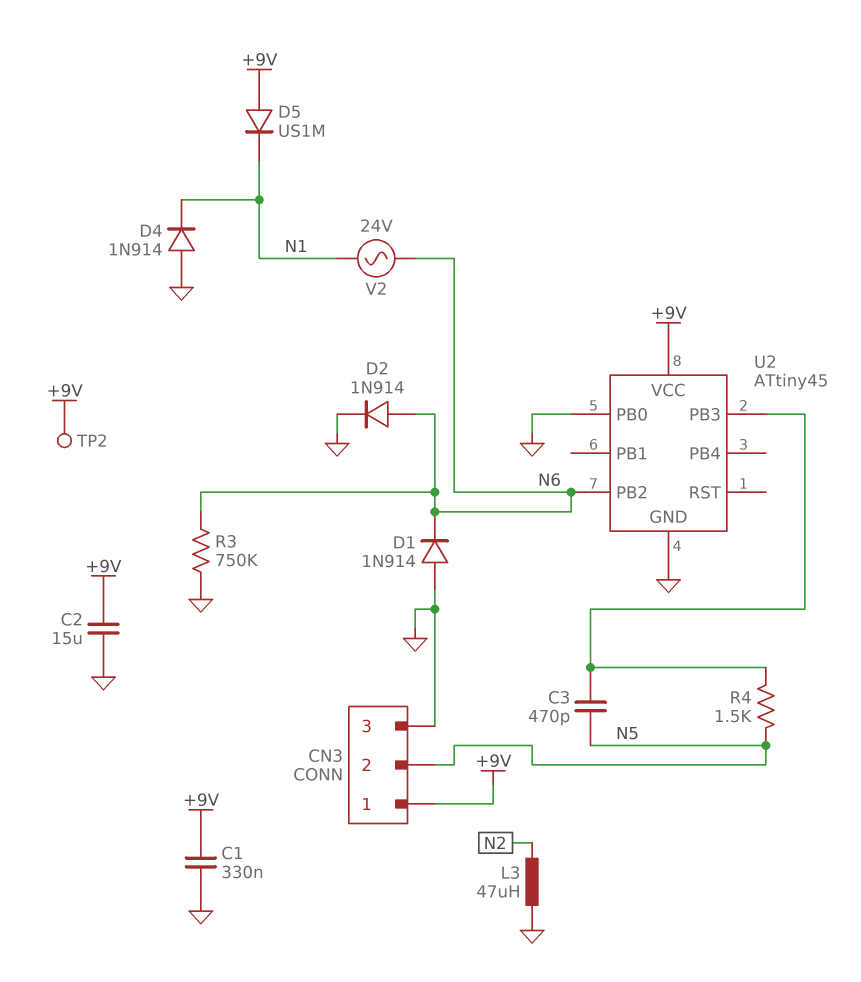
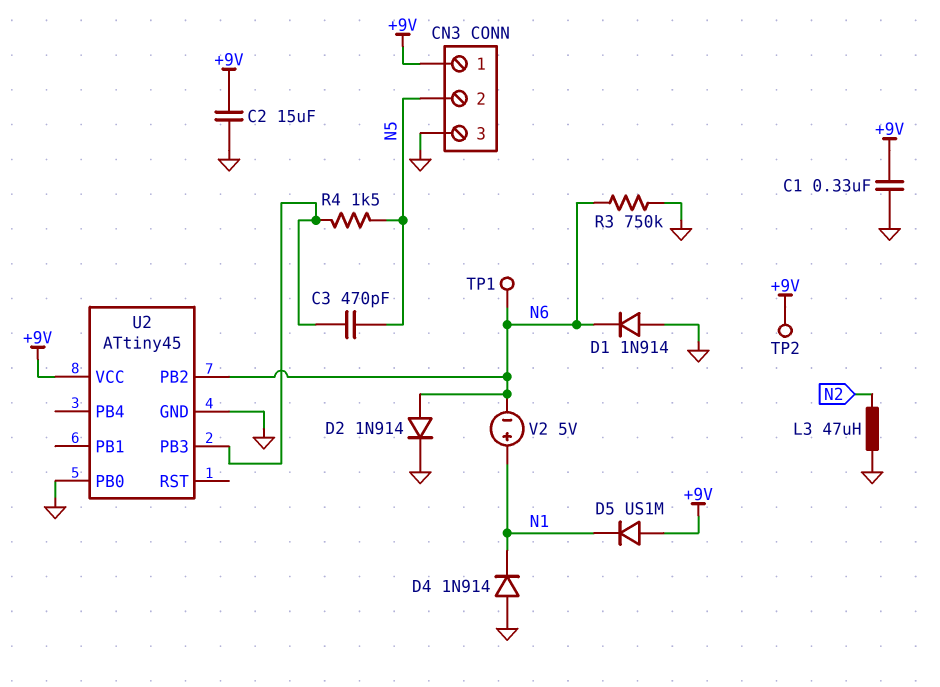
TP1: none -> test point (N6)
V2: AC 24V (N1, N6) -> 5V (plus N1, minus N6)

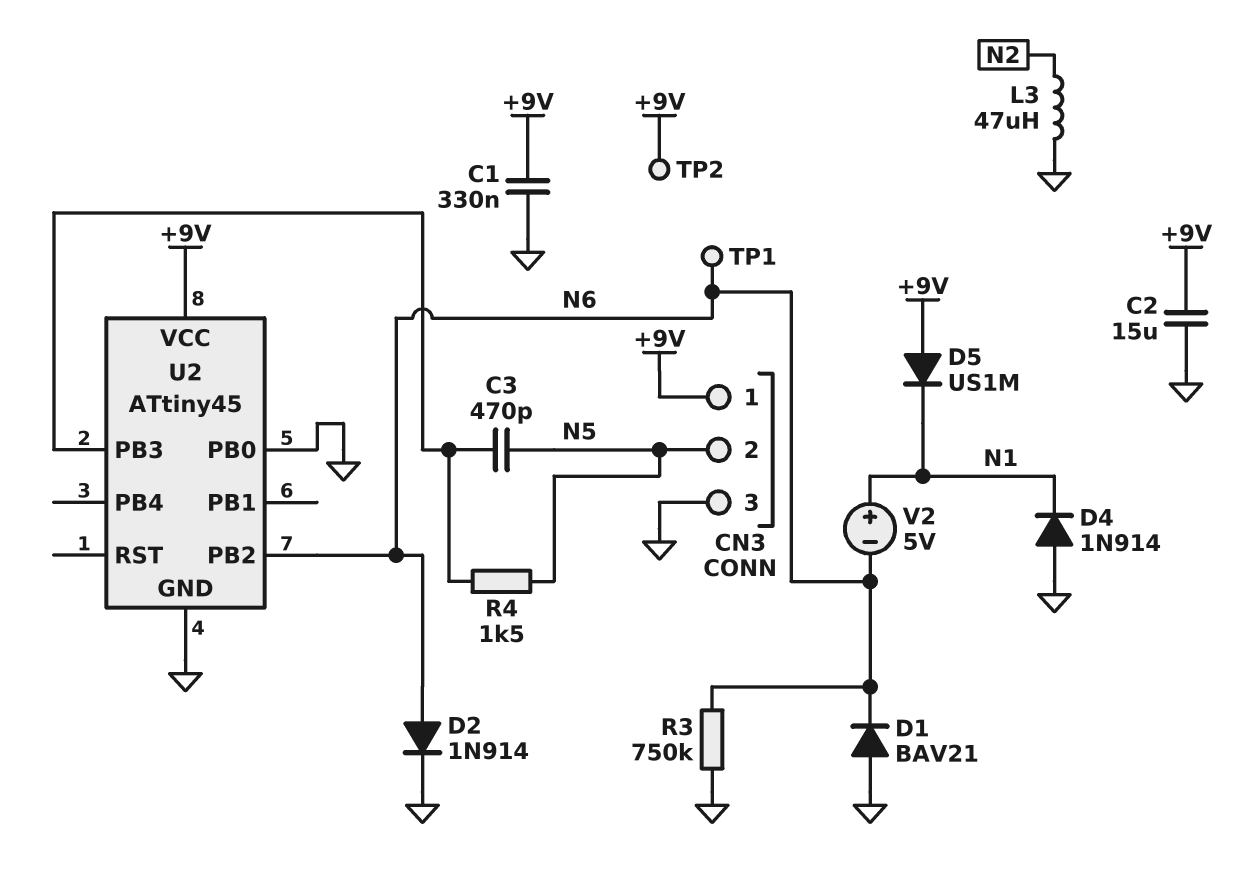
D1: diode 1N914 (A GND, K N6) -> diode BAV21 (A GND, K N6)

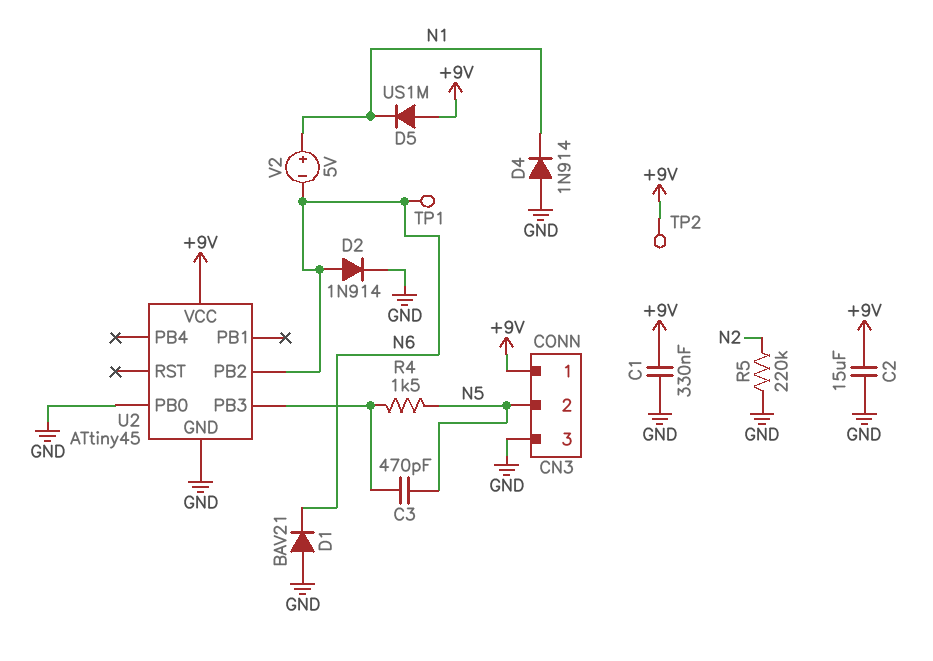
L3: 47uH (GND, N2) -> none
R3: 750k (GND, N6) -> none
R5: none -> 220k (GND, N2)

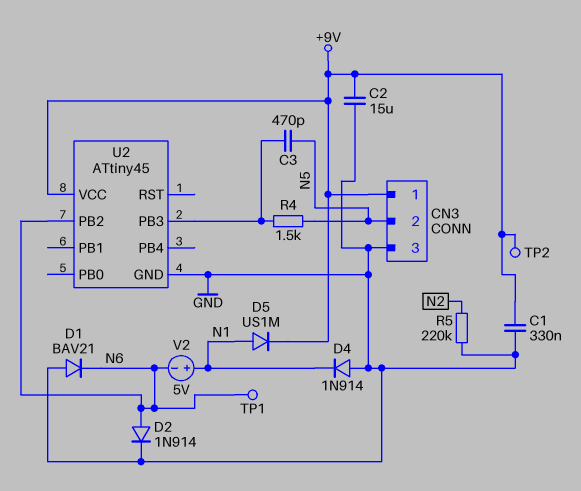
D5: diode US1M (A +9V, K N1) -> diode US1M (A N1, K +9V)
U2 pin PB0: GND -> none

